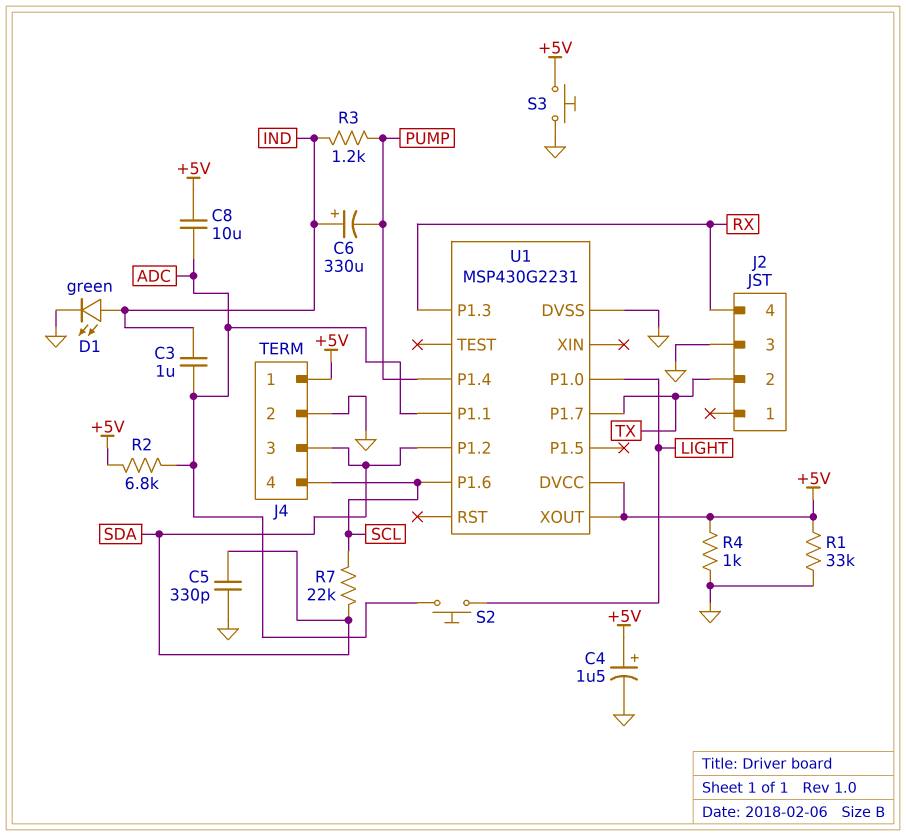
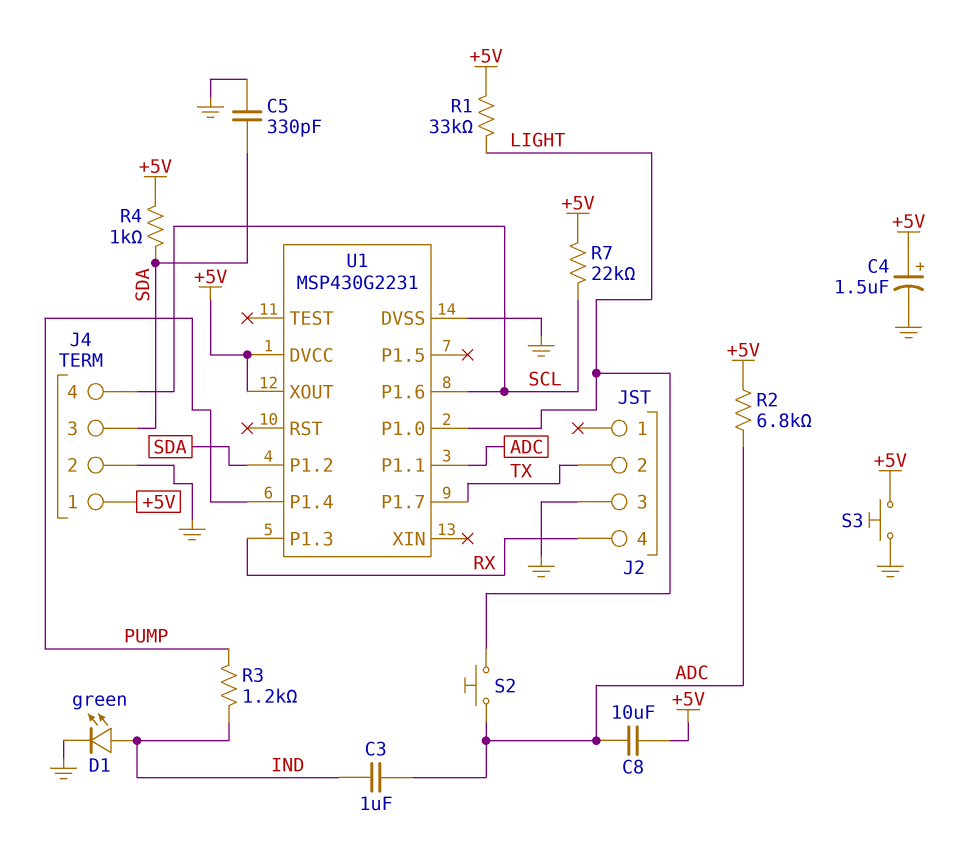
C6: 330uF (plus IND, minus PUMP) -> none
R1: 33k (+5V, GND) -> 33k (+5V, LIGHT)
R4: 1k (+5V, GND) -> 1k (+5V, SDA)
R7: 22k (SCL, SDA) -> 22k (+5V, SCL)

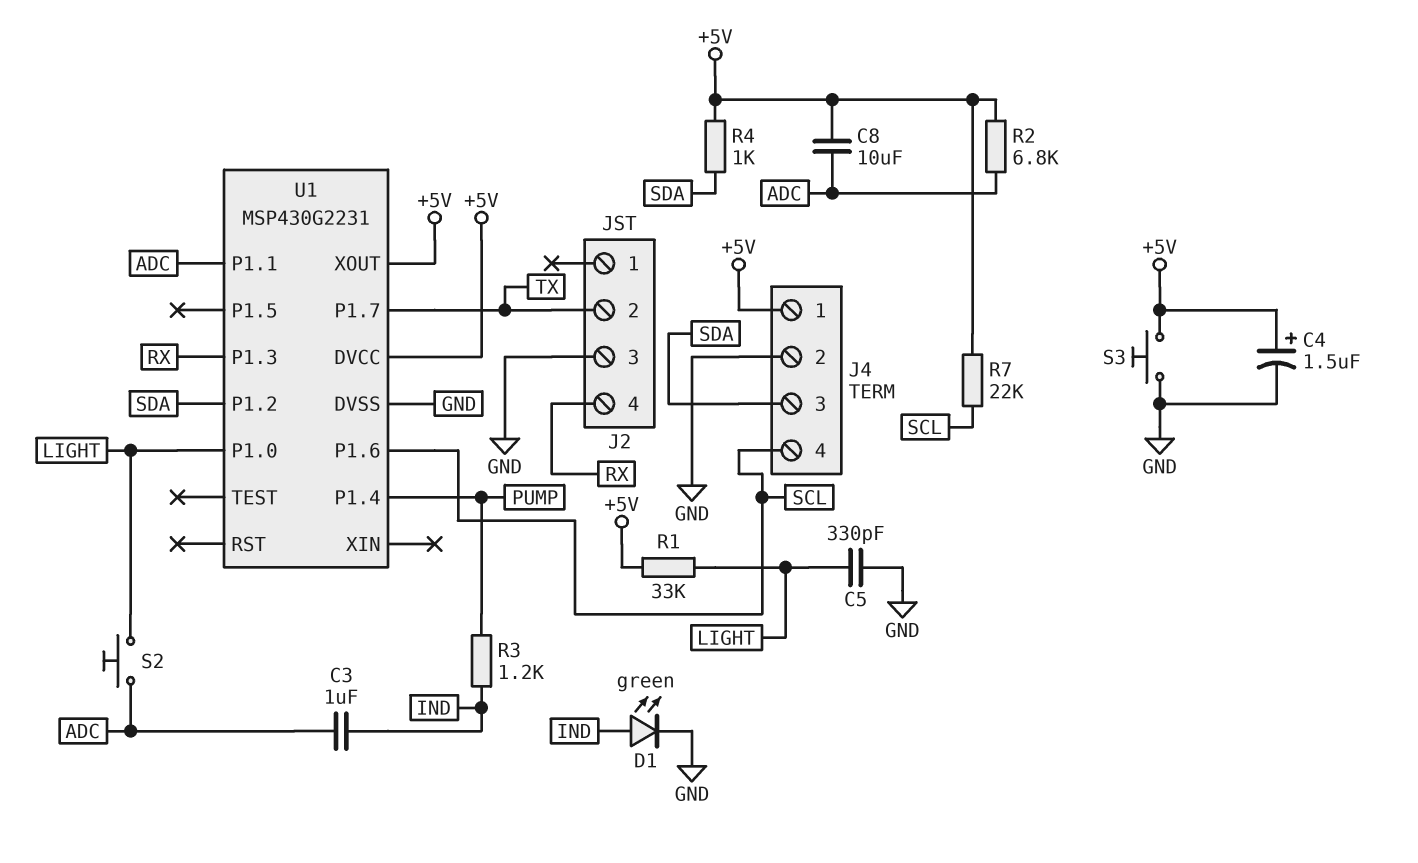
C5: 330pF (GND, SDA) -> 330pF (GND, LIGHT)

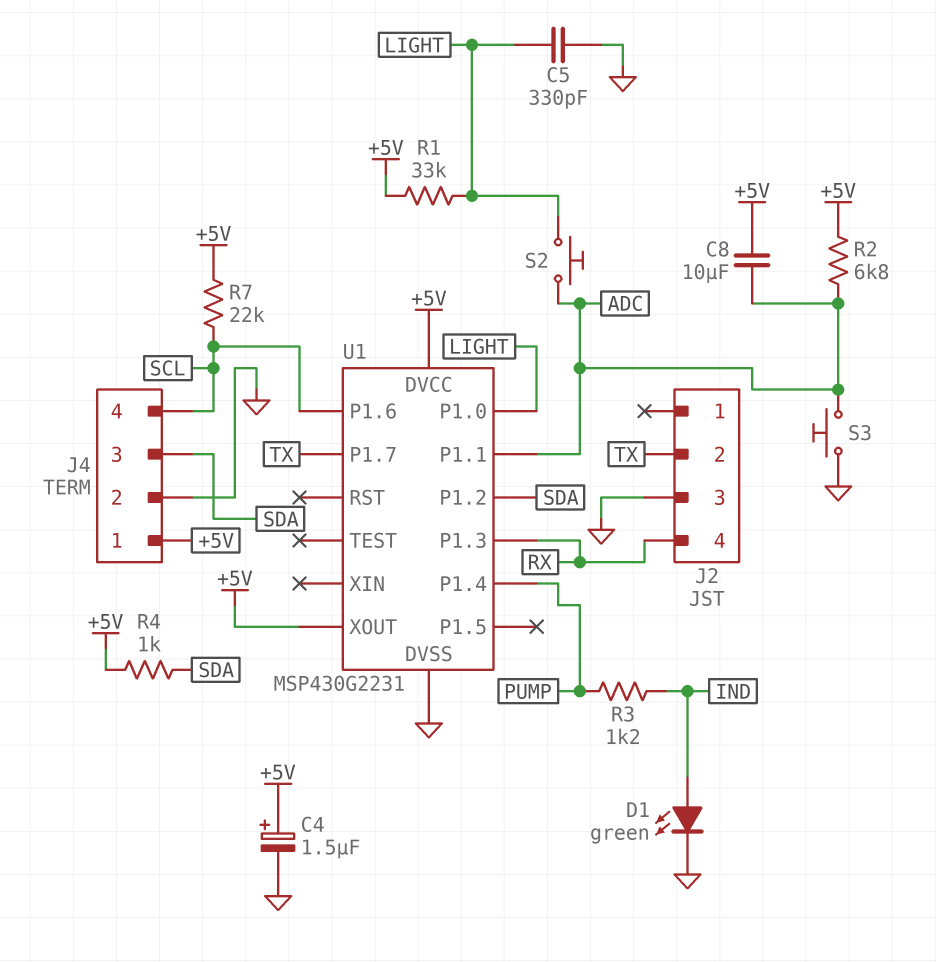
C3: 1uF (ADC, IND) -> none
S3: button (+5V, GND) -> button (ADC, GND)

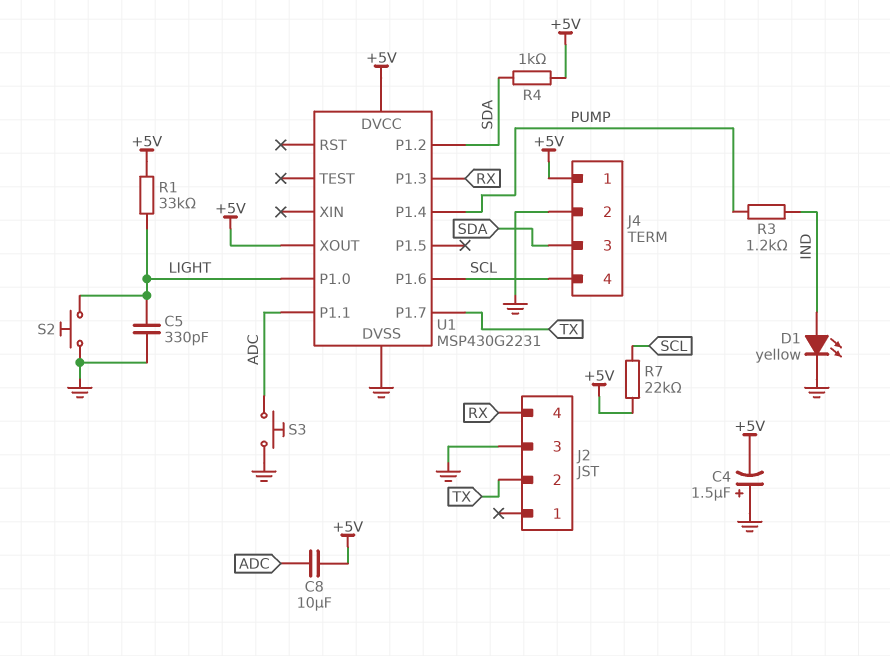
C4: 1.5uF (plus +5V, minus GND) -> 1.5uF (plus GND, minus +5V)
D1: LED green (A IND, K GND) -> LED yellow (A IND, K GND)
R2: 6.8k (+5V, ADC) -> none
S2: button (ADC, LIGHT) -> button (GND, LIGHT)

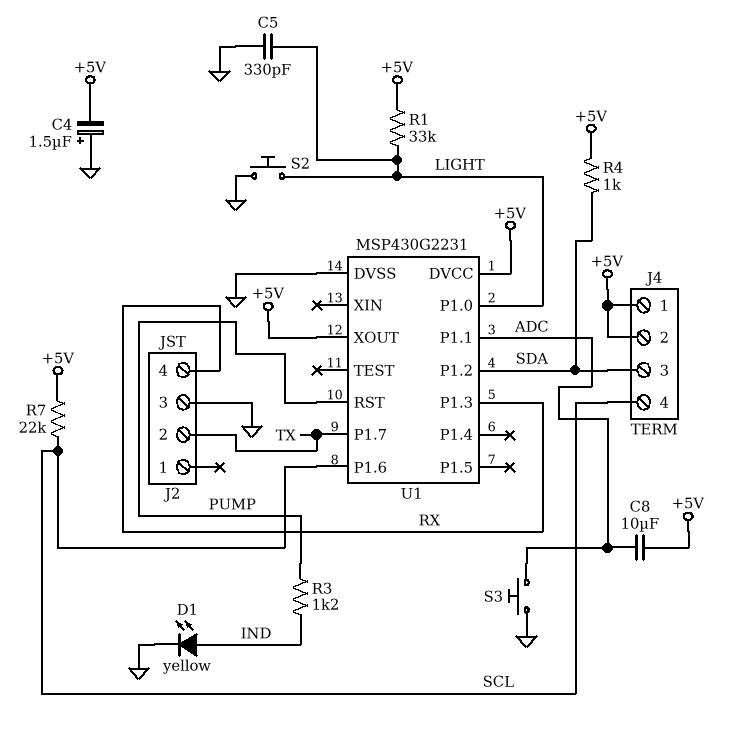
J4 pin 2: GND -> +5V
U1 pin P1.4: PUMP -> none
U1 pin RST: none -> PUMP

